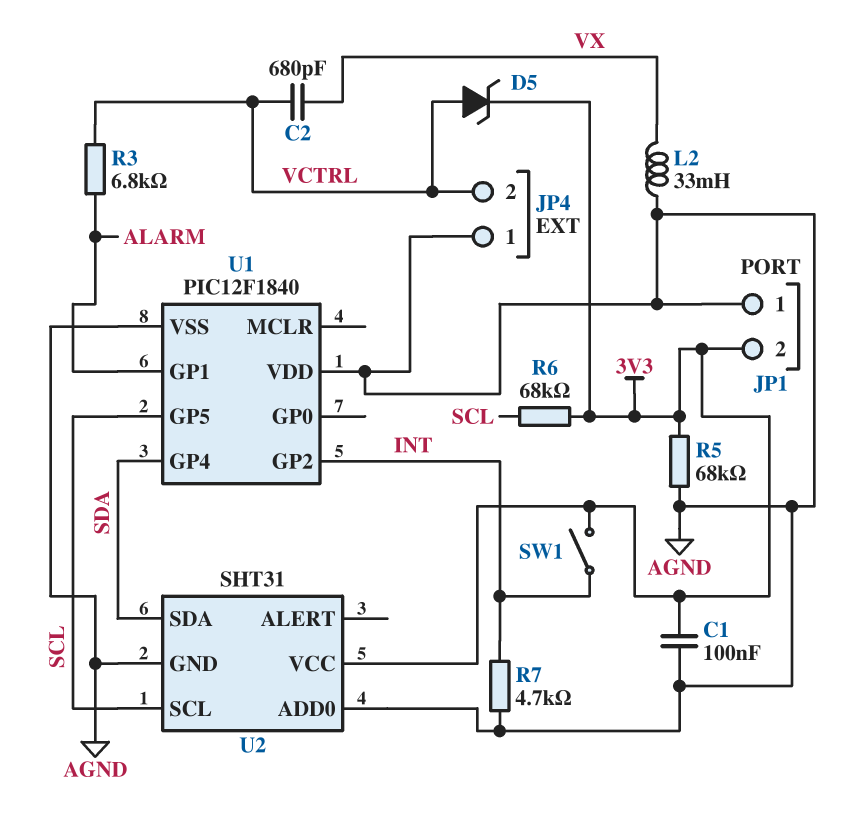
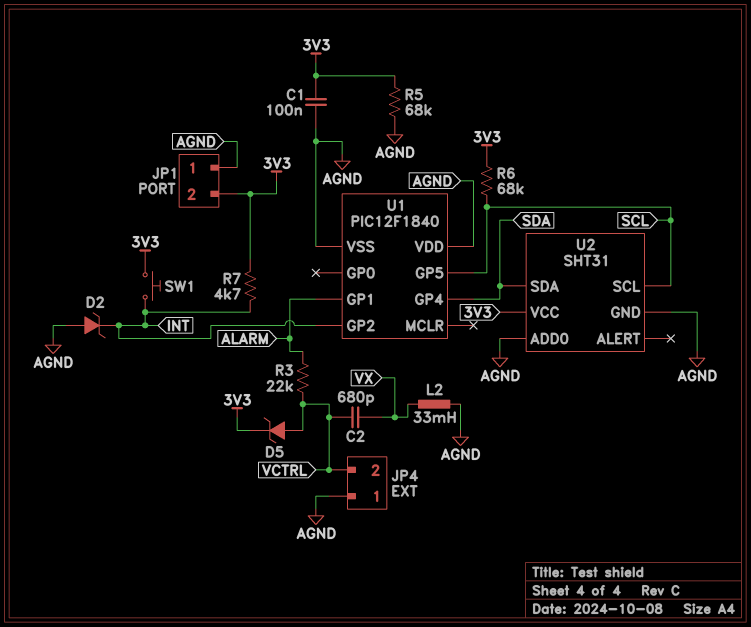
D2: none -> zener (A AGND, K INT)
R3: 6.8k (ALARM, VCTRL) -> 22k (ALARM, VCTRL)
R7: 4.7k (AGND, INT) -> 4.7k (3V3, INT)
SW1: switch (3V3, INT) -> button (3V3, INT)

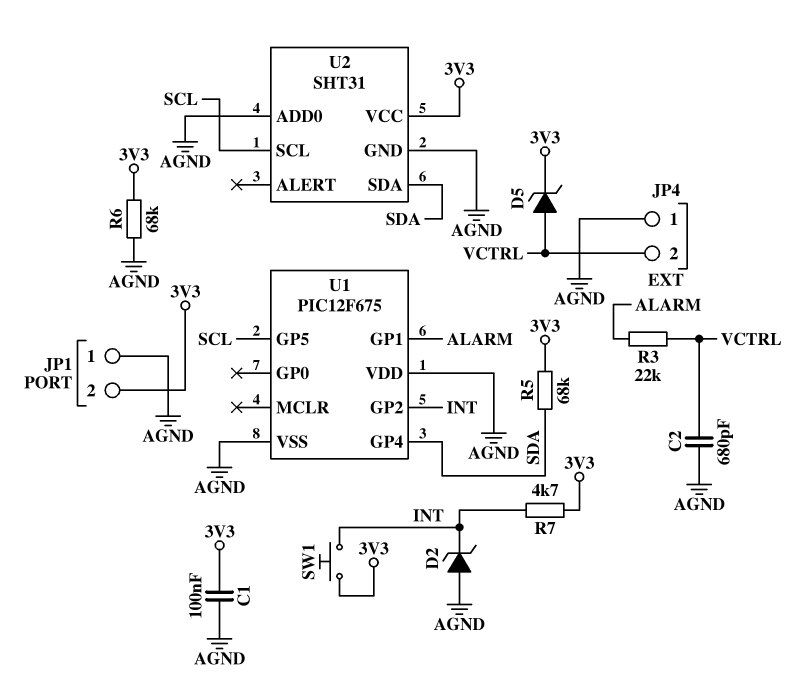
C2: 680pF (VCTRL, VX) -> 680pF (AGND, VCTRL)
L2: 33mH (AGND, VX) -> none
R5: 68k (3V3, AGND) -> 68k (3V3, SDA)
R6: 68k (3V3, SCL) -> 68k (3V3, AGND)
U1: PIC12F1840 -> PIC12F675

